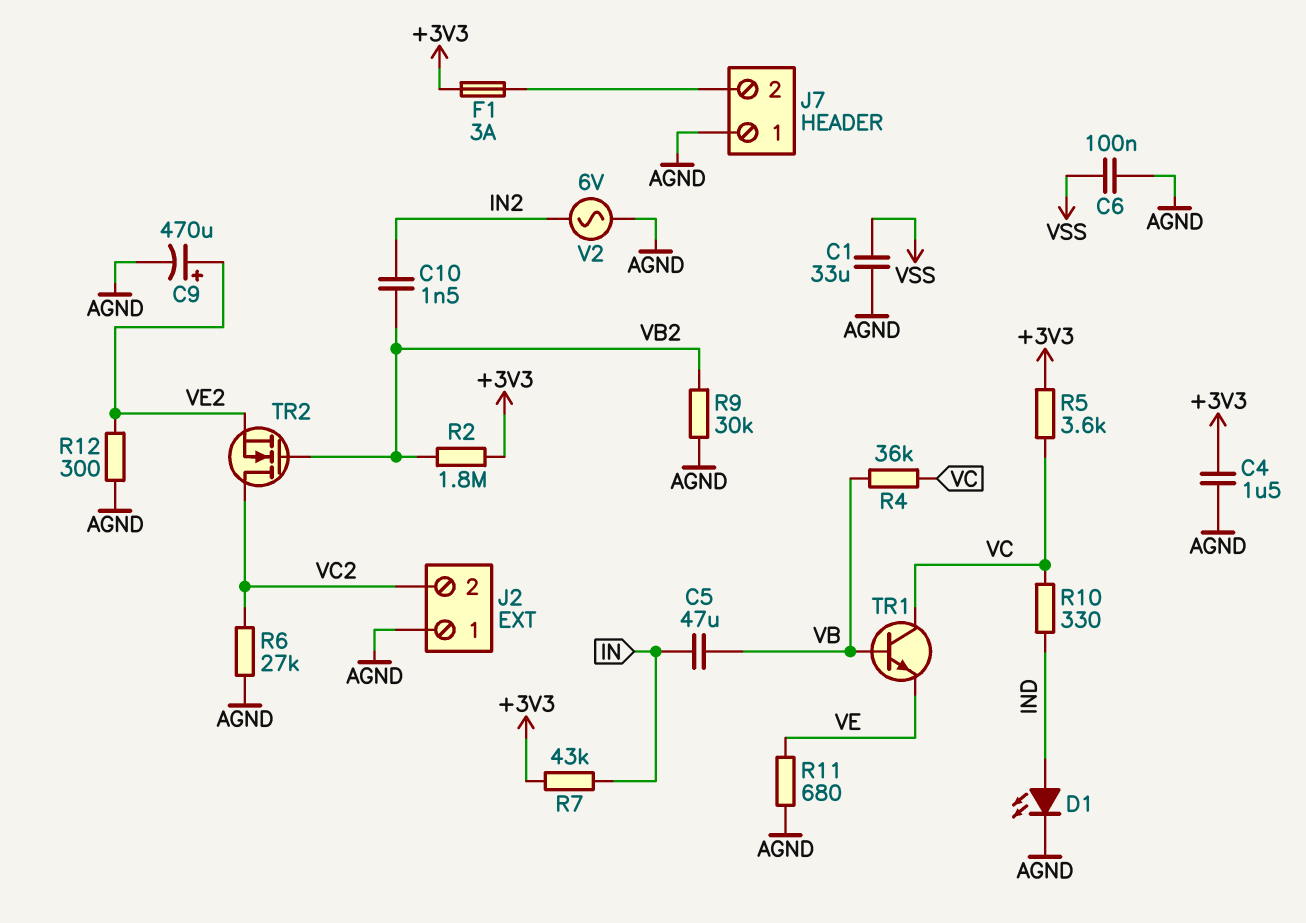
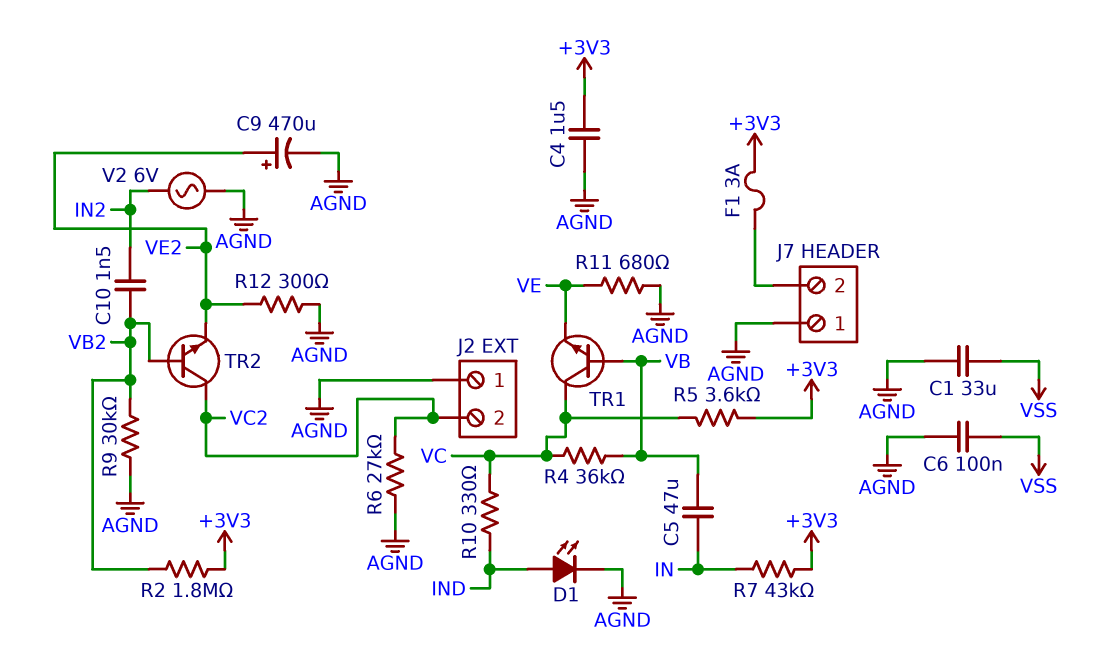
TR2: NMOS (G VB2, D VC2, S VE2) -> NPN (B VB2, C VC2, E VE2)

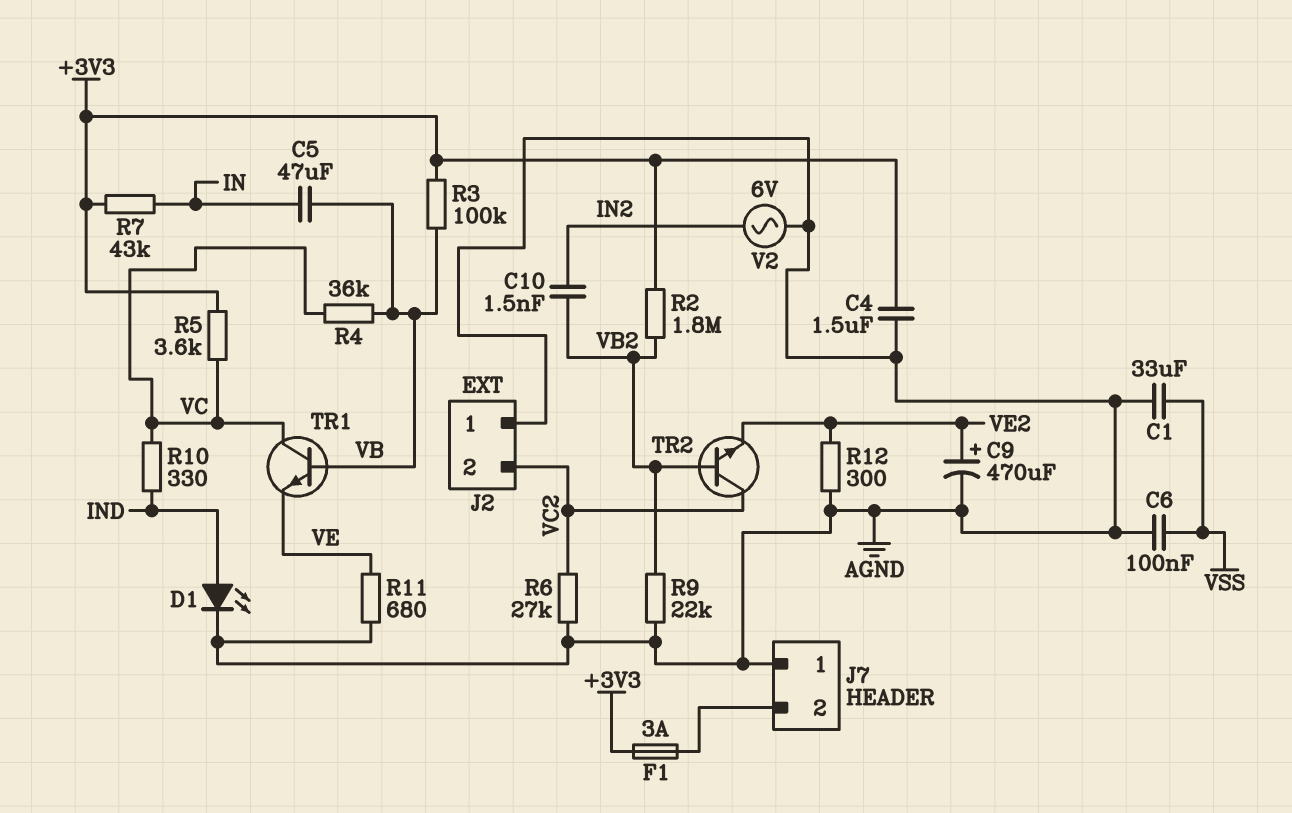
R3: none -> 100k (+3V3, VB)
R9: 30k (AGND, VB2) -> 22k (AGND, VB2)

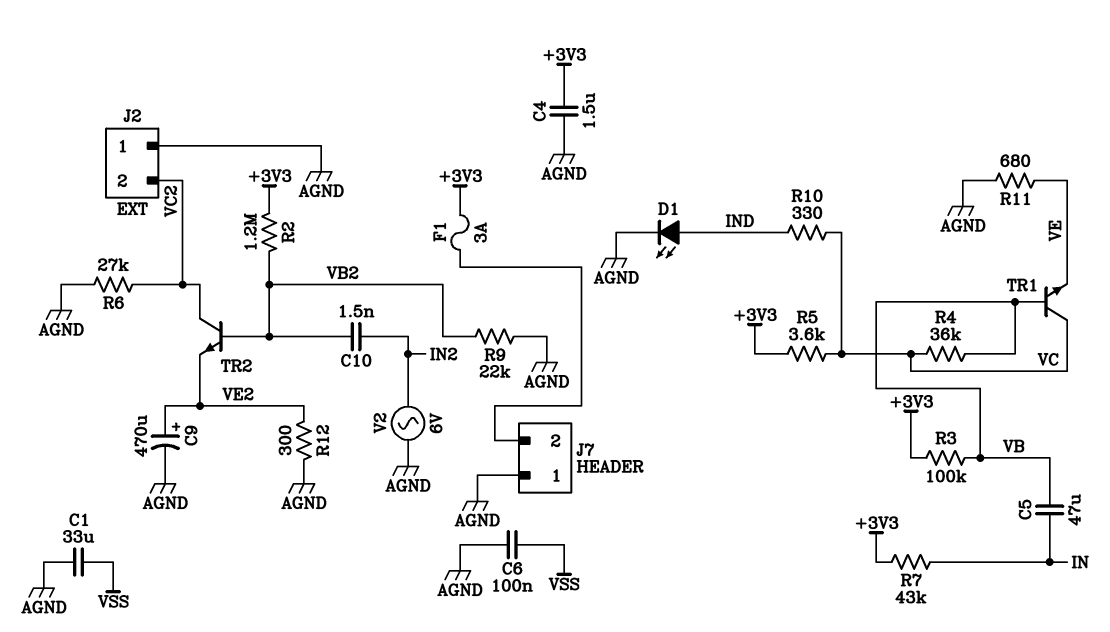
R2: 1.8M (+3V3, VB2) -> 1.2M (+3V3, VB2)

